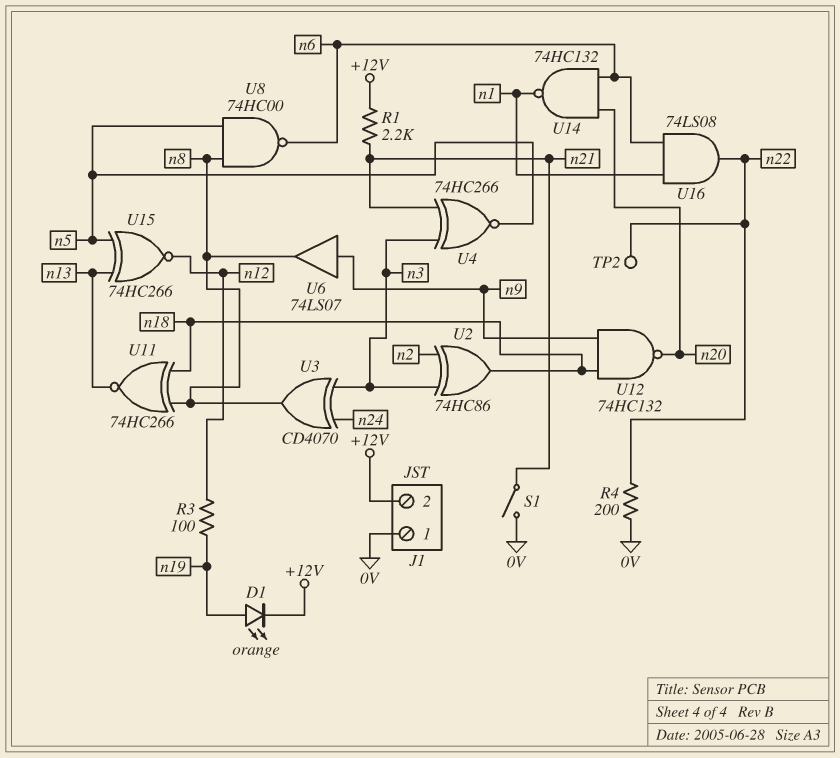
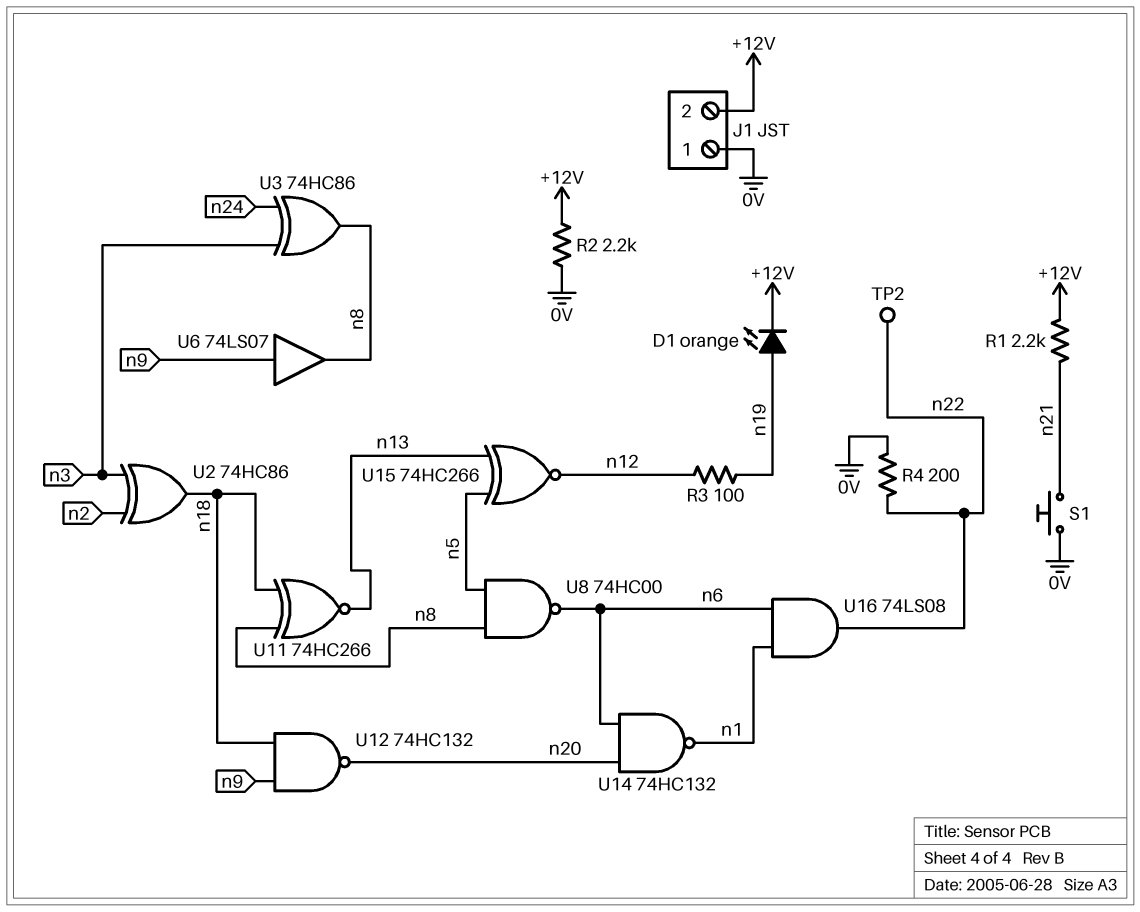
R2: none -> 2.2k (+12V, 0V)
S1: switch (0V, n21) -> button (0V, n21)
U3: XOR CD4070 (in n3, in n24, out n8) -> XOR 74HC86 (in n3, in n24, out n8)
U4: XNOR 74HC266 (in n3, in n21, out n5) -> none

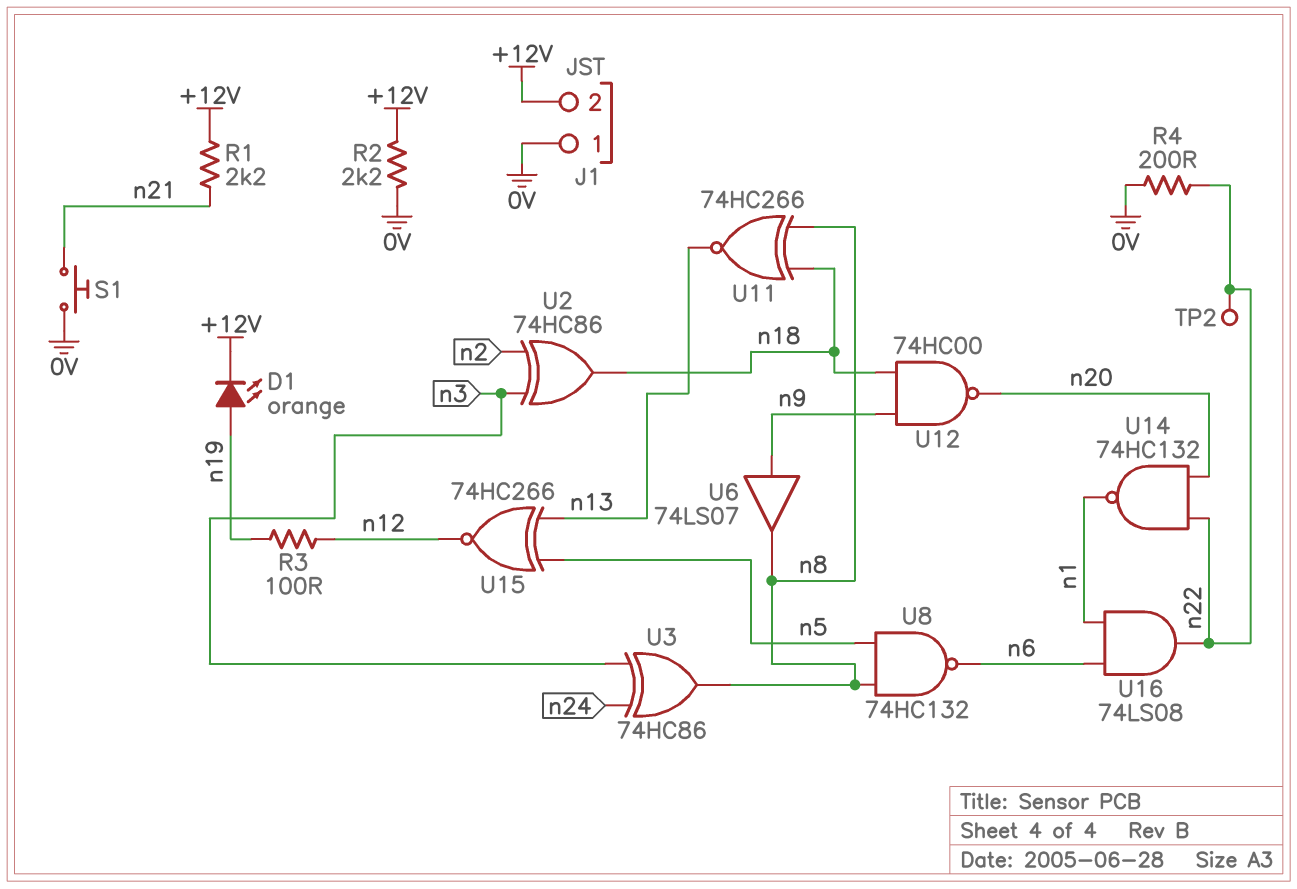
U8: NAND 74HC00 (in n5, in n8, out n6) -> NAND 74HC132 (in n5, in n8, out n6)
U12: NAND 74HC132 (in n9, in n18, out n20) -> NAND 74HC00 (in n9, in n18, out n20)
U14: NAND 74HC132 (in n6, in n20, out n1) -> NAND 74HC132 (in n20, in n22, out n1)

